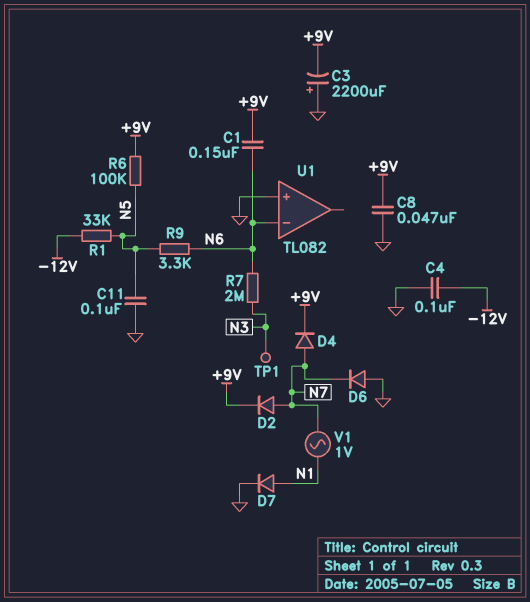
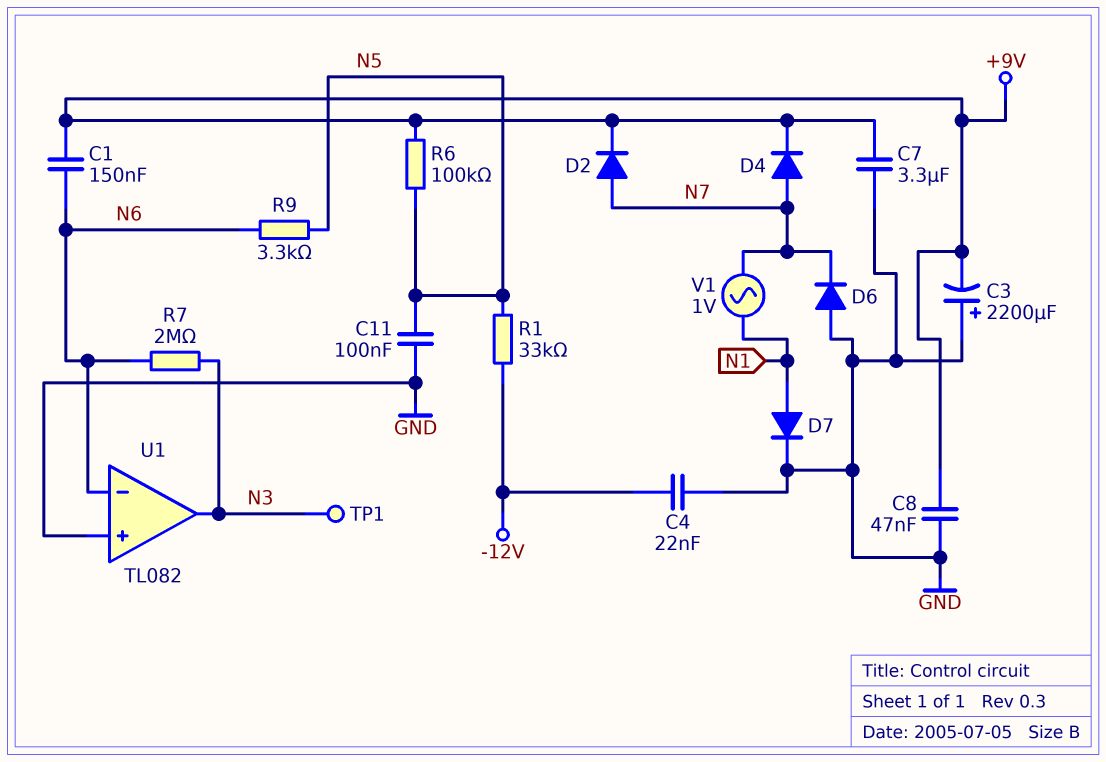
C4: 100nF (-12V, GND) -> 22nF (-12V, GND)
C7: none -> 3.3uF (+9V, GND)
U1 pin out: none -> N3

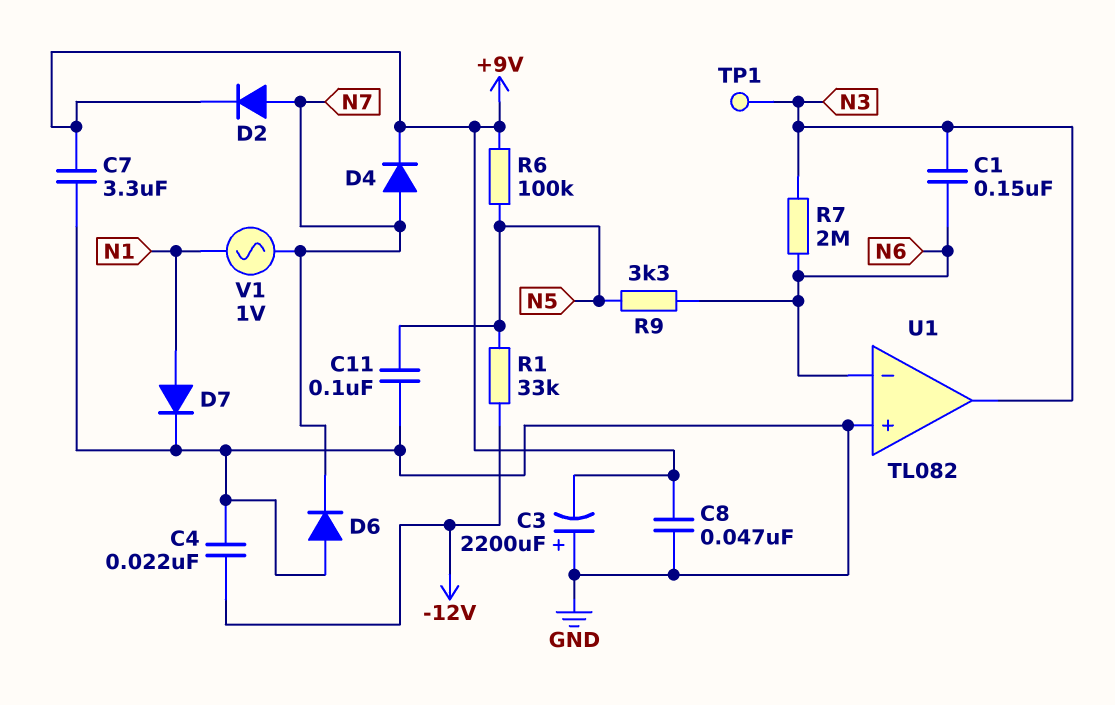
C1: 150nF (+9V, N6) -> 150nF (N3, N6)

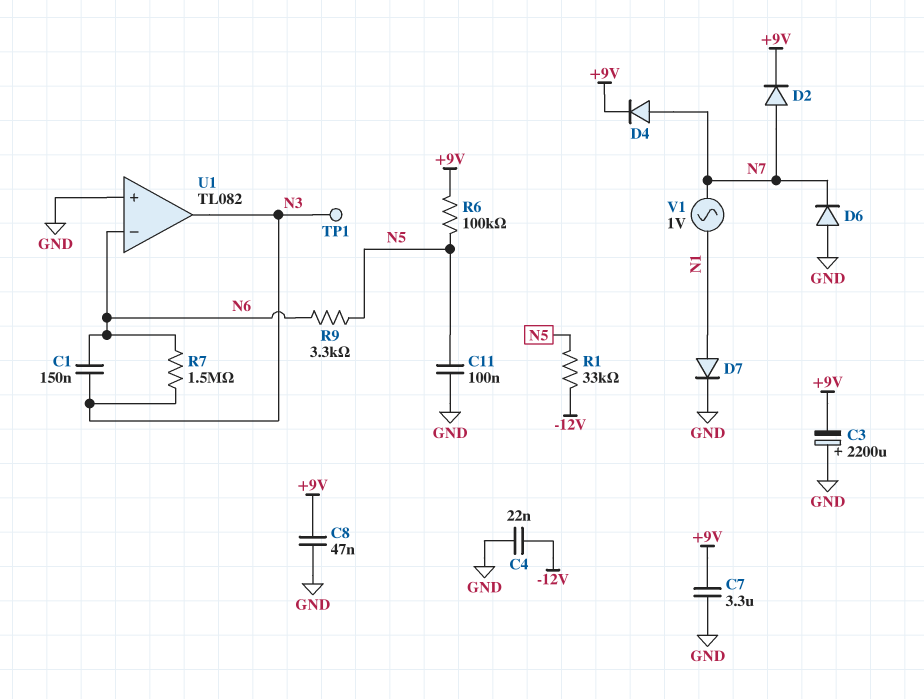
R7: 2M (N3, N6) -> 1.5M (N3, N6)

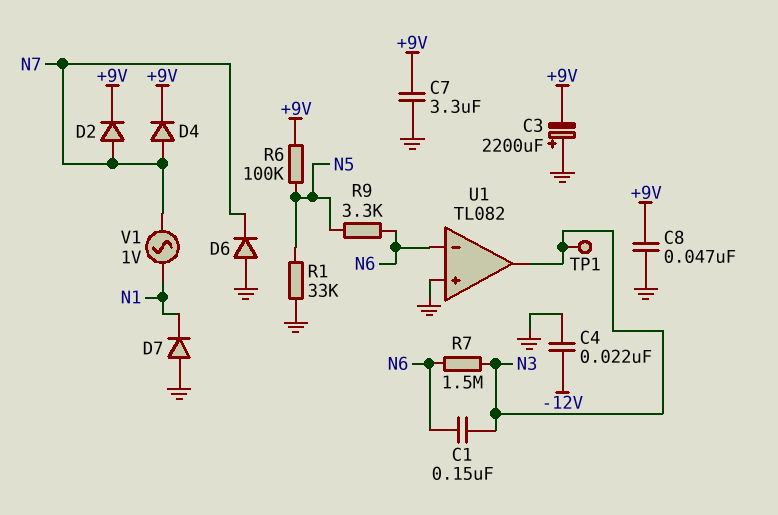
C11: 100nF (GND, N5) -> none
D7: diode (A N1, K GND) -> diode (A GND, K N1)
R1: 33k (-12V, N5) -> 33k (GND, N5)

